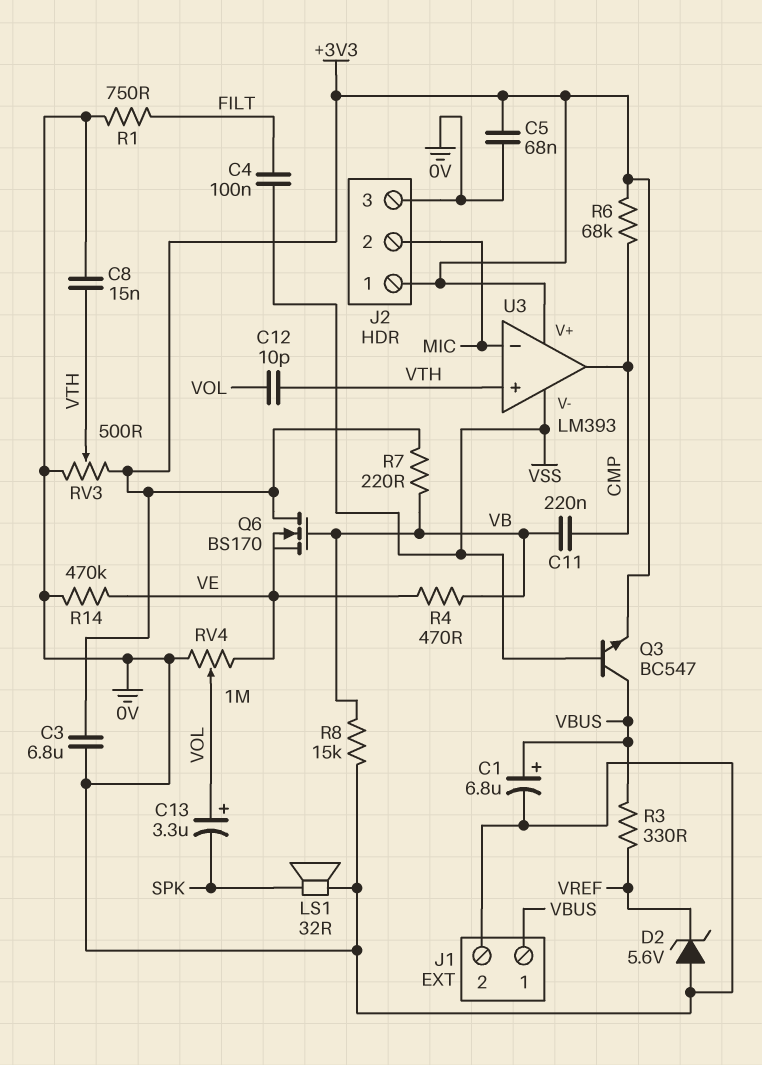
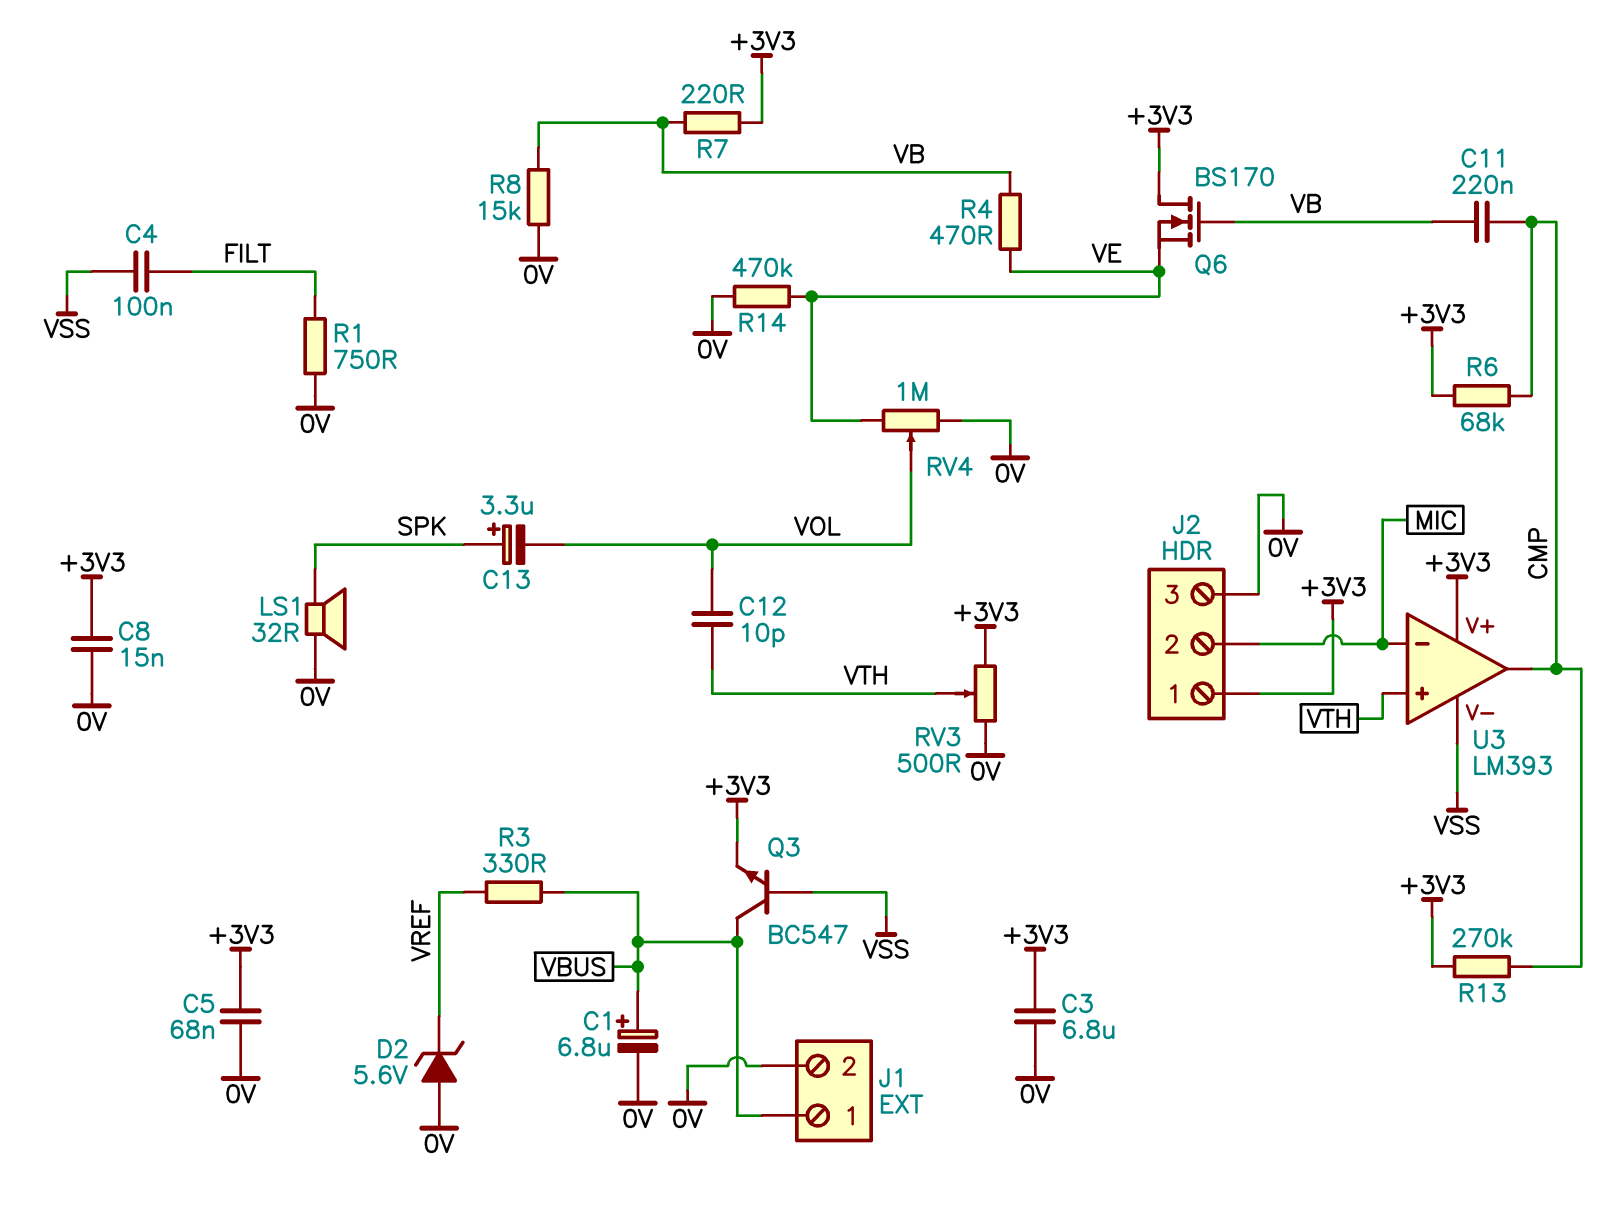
C8: 15nF (0V, VTH) -> 15nF (+3V3, 0V)
C13: 3.3uF (plus VOL, minus SPK) -> 3.3uF (plus SPK, minus VOL)
R13: none -> 270k (+3V3, CMP)

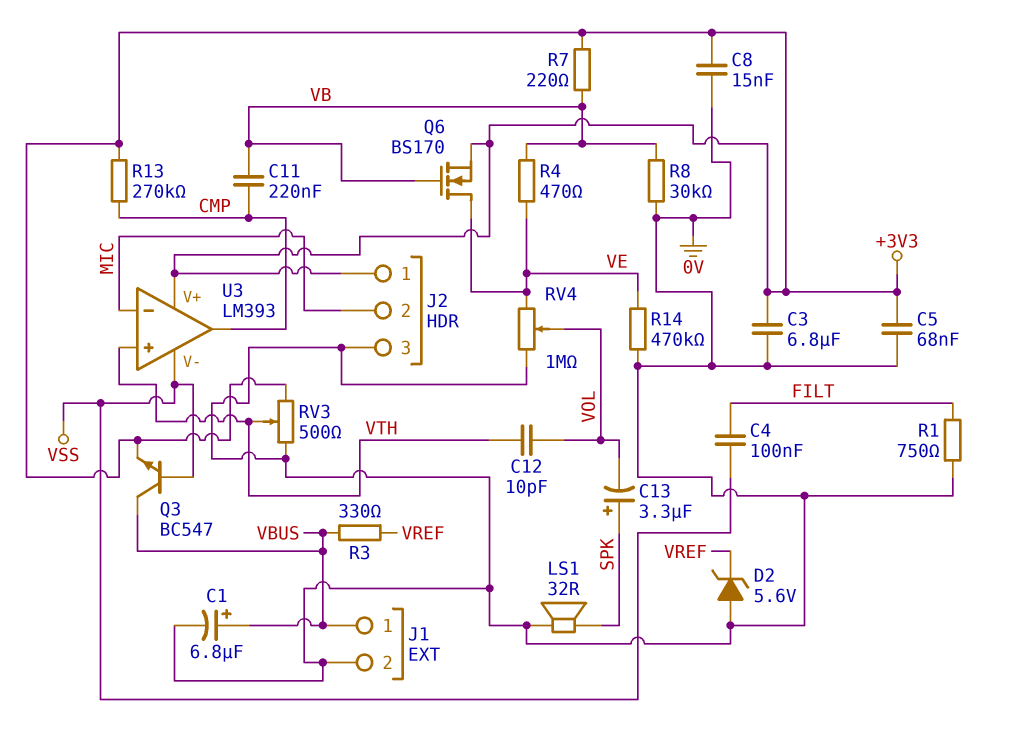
Q6: NMOS BS170 (G VB, D +3V3, S VE) -> NMOS BS170 (G VB, D VE, S +3V3)
R6: 68k (+3V3, CMP) -> none
R8: 15k (0V, VB) -> 30k (0V, VB)

